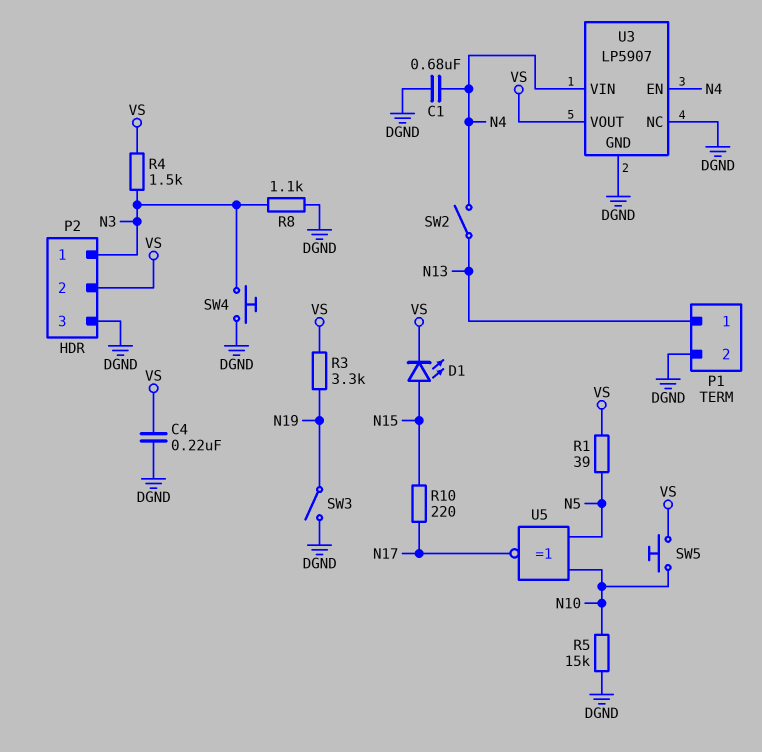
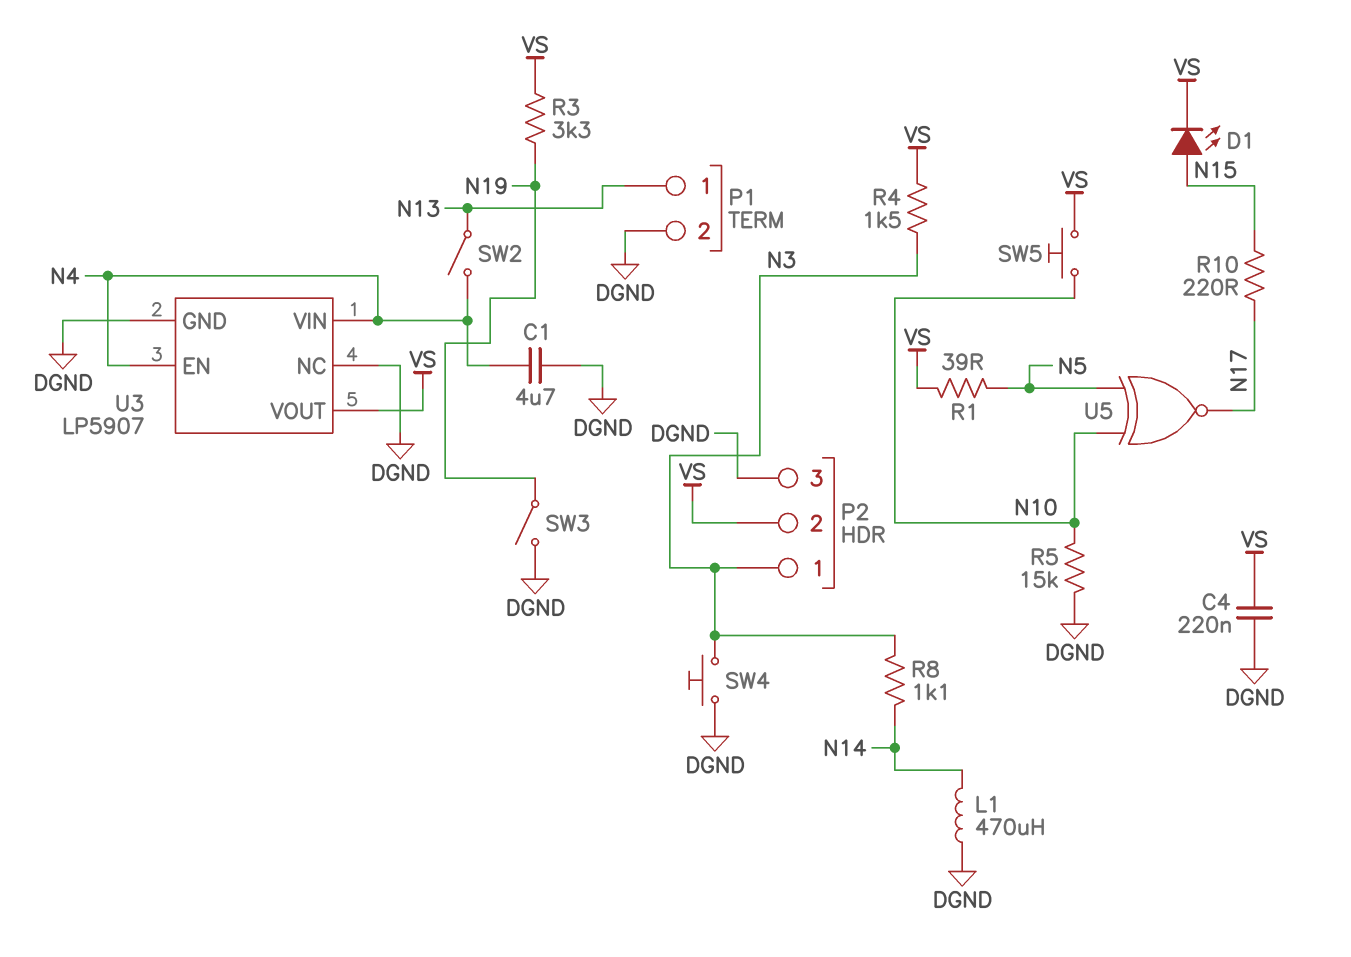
C1: 680nF (DGND, N4) -> 4.7uF (DGND, N4)
L1: none -> 470uH (DGND, N14)
R8: 1.1k (DGND, N3) -> 1.1k (N3, N14)

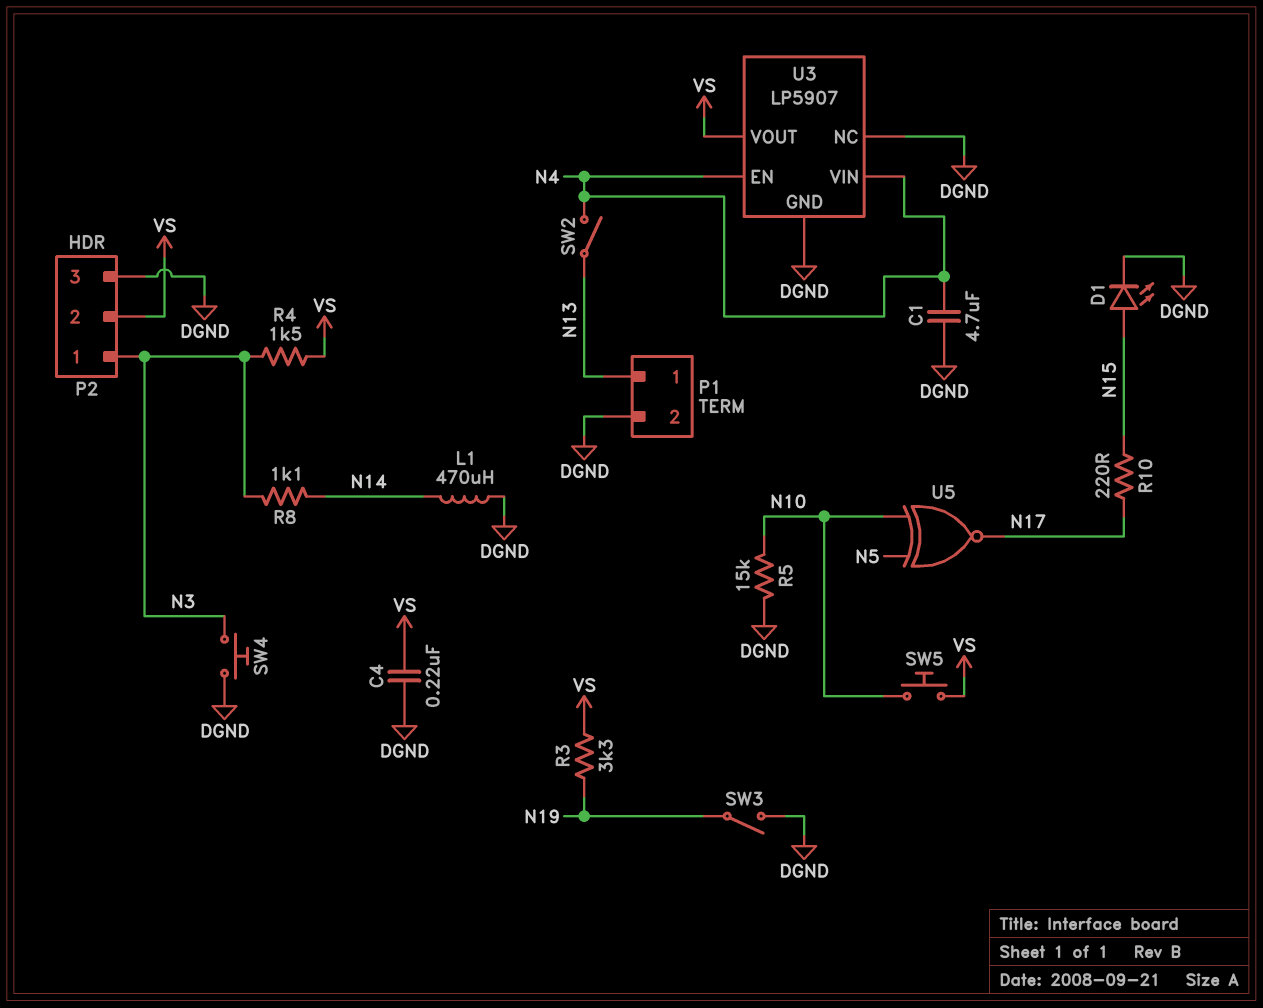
D1: LED (A N15, K VS) -> LED (A N15, K DGND)
R1: 39 (N5, VS) -> none

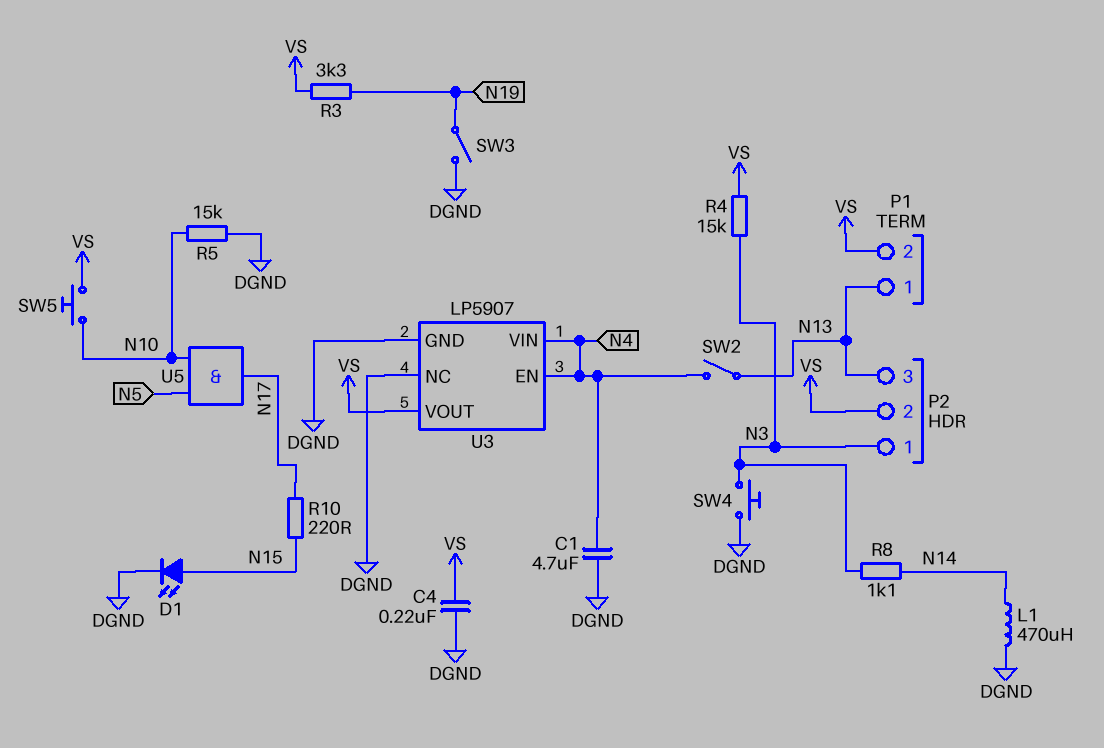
P1 pin 2: DGND -> VS
P2 pin 3: DGND -> N13
R4: 1.5k (N3, VS) -> 15k (N3, VS)
U5: XNOR (in N5, in N10, out N17) -> AND (in N5, in N10, out N17)

